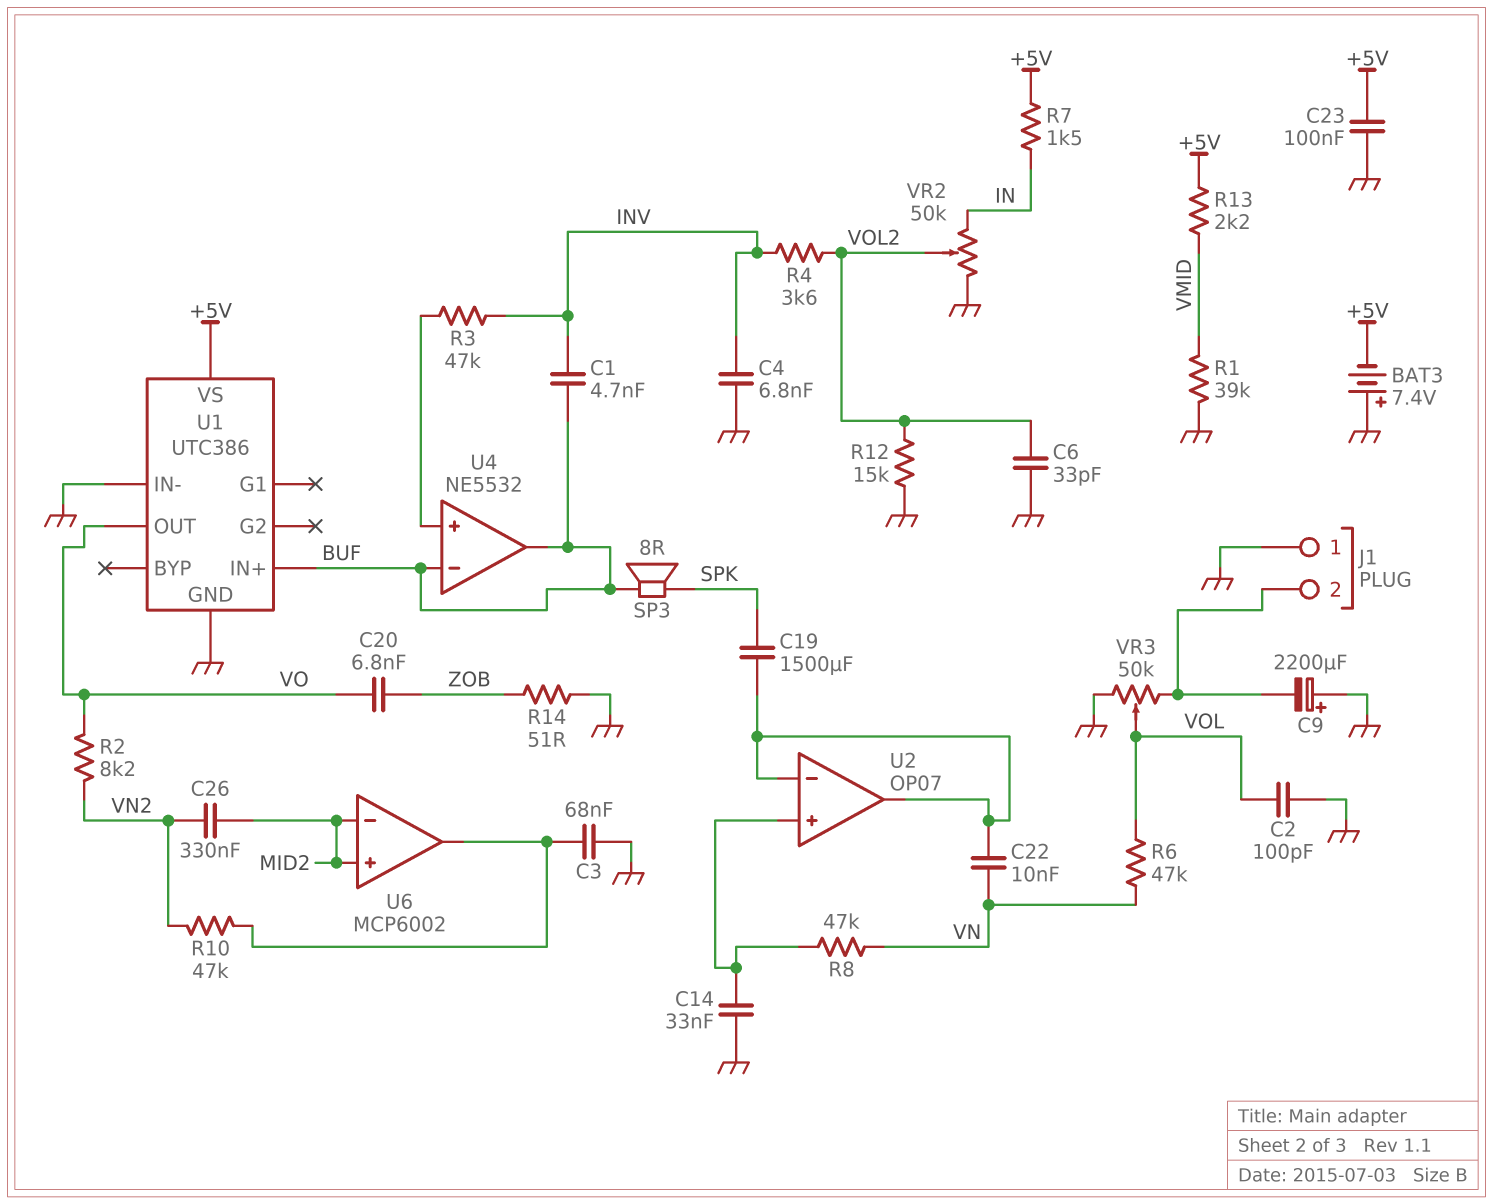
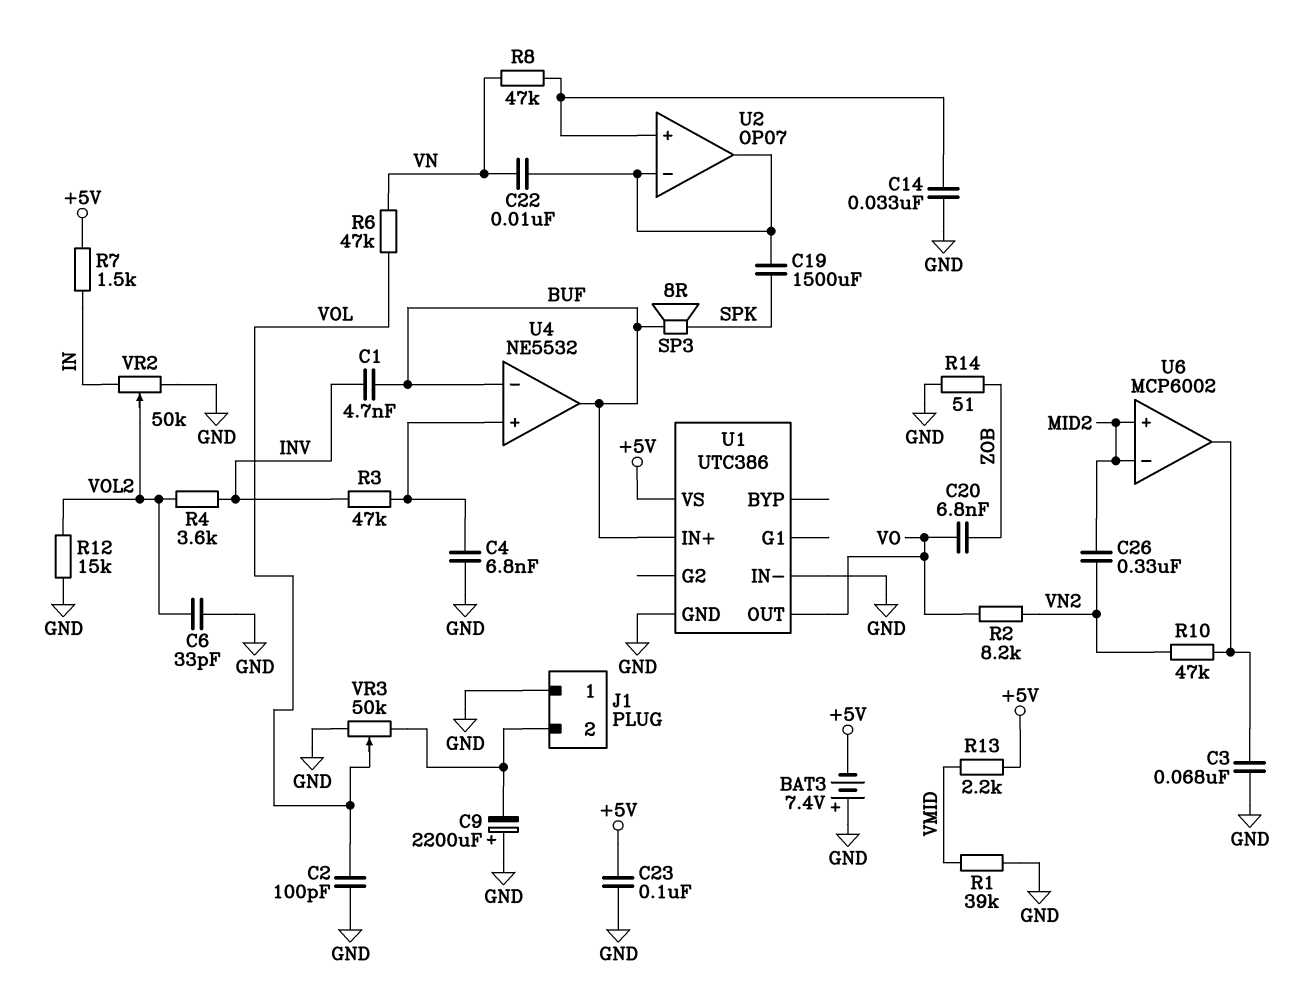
C4: 6.8nF (GND, INV) -> 6.8nF (GND, U4/in+)

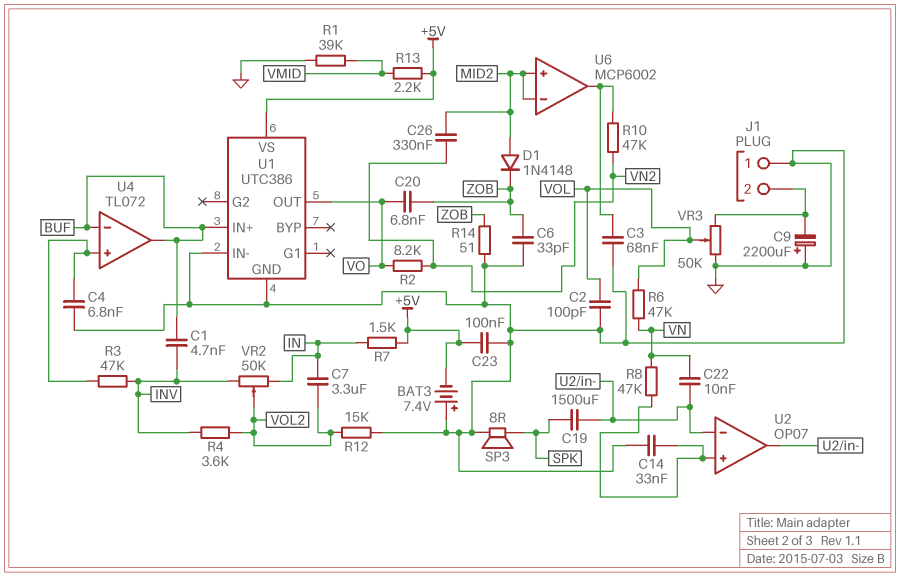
C6: 33pF (GND, VOL2) -> 33pF (GND, ZOB)
C7: none -> 3.3uF (IN, VOL2)
D1: none -> diode 1N4148 (A MID2, K ZOB)
SP3: speaker 8R (BUF, SPK) -> speaker 8R (GND, SPK)
U4: NE5532 -> TL072
VR2: 50k (GND, IN, wiper VOL2) -> 50k (IN, INV, wiper VOL2)

